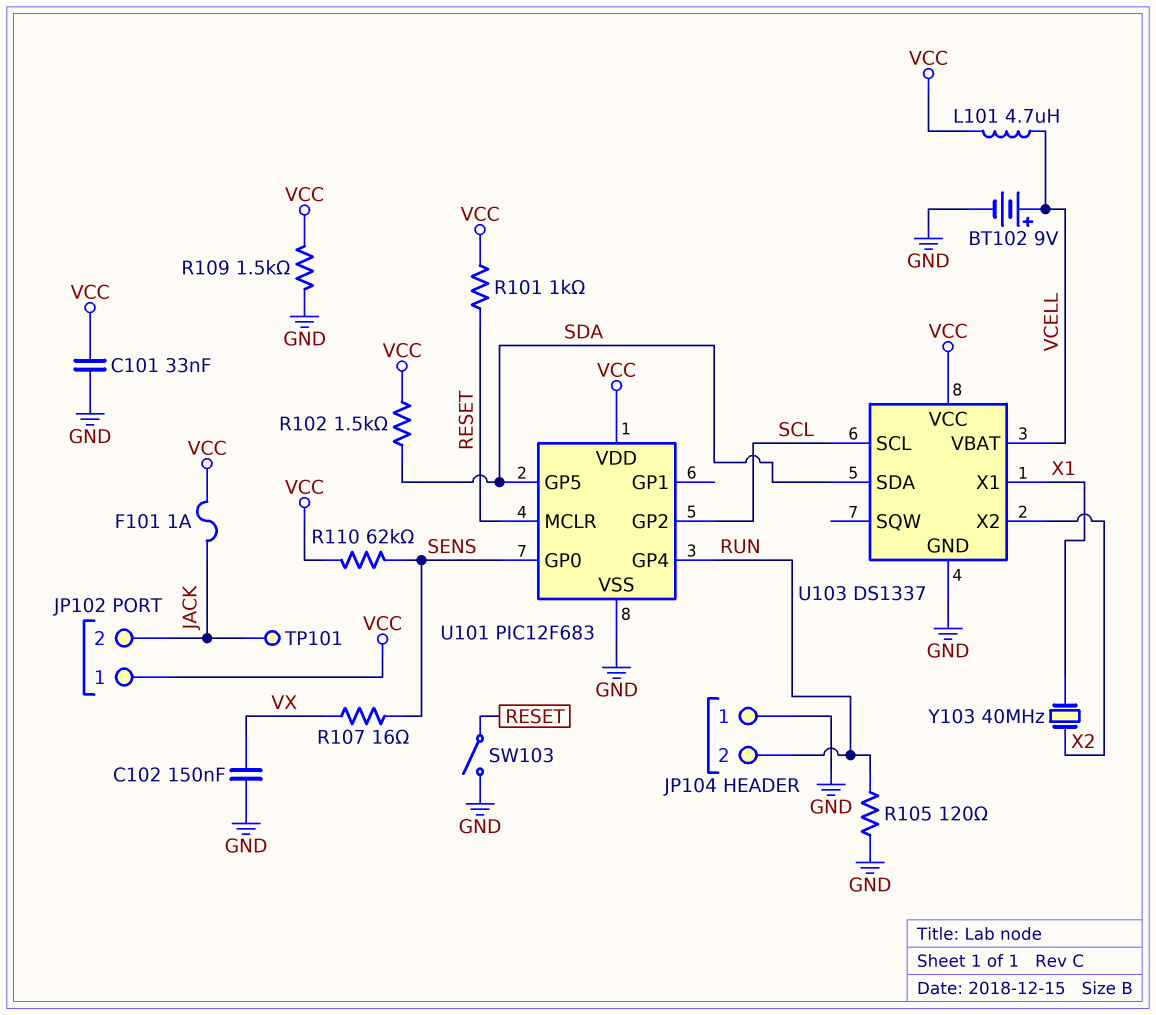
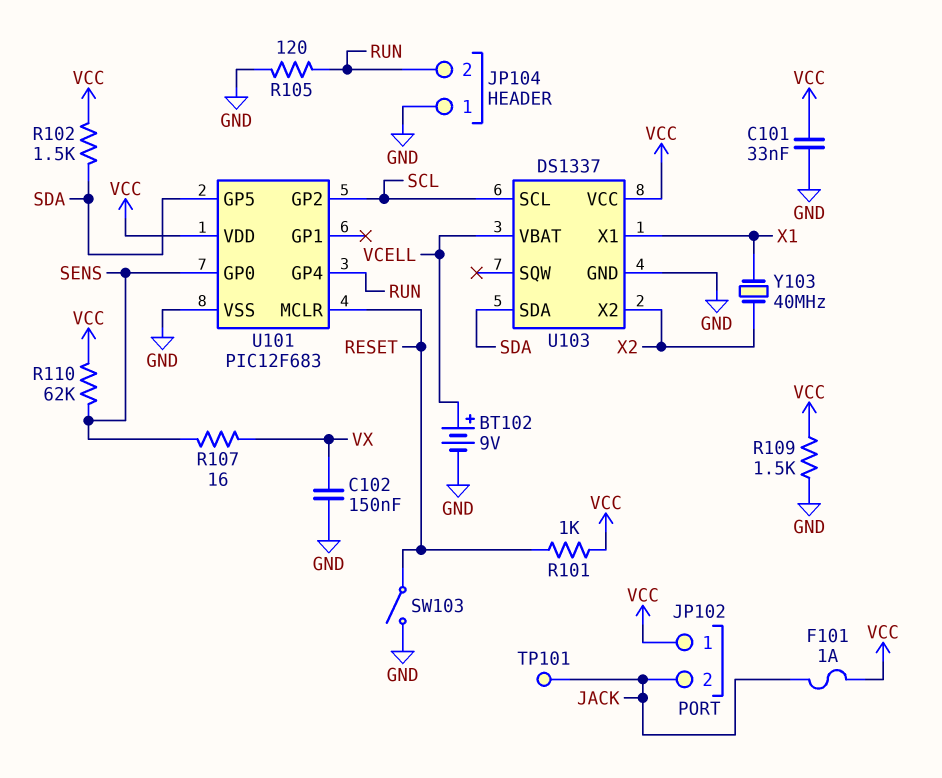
L101: 4.7uH (VCC, VCELL) -> none

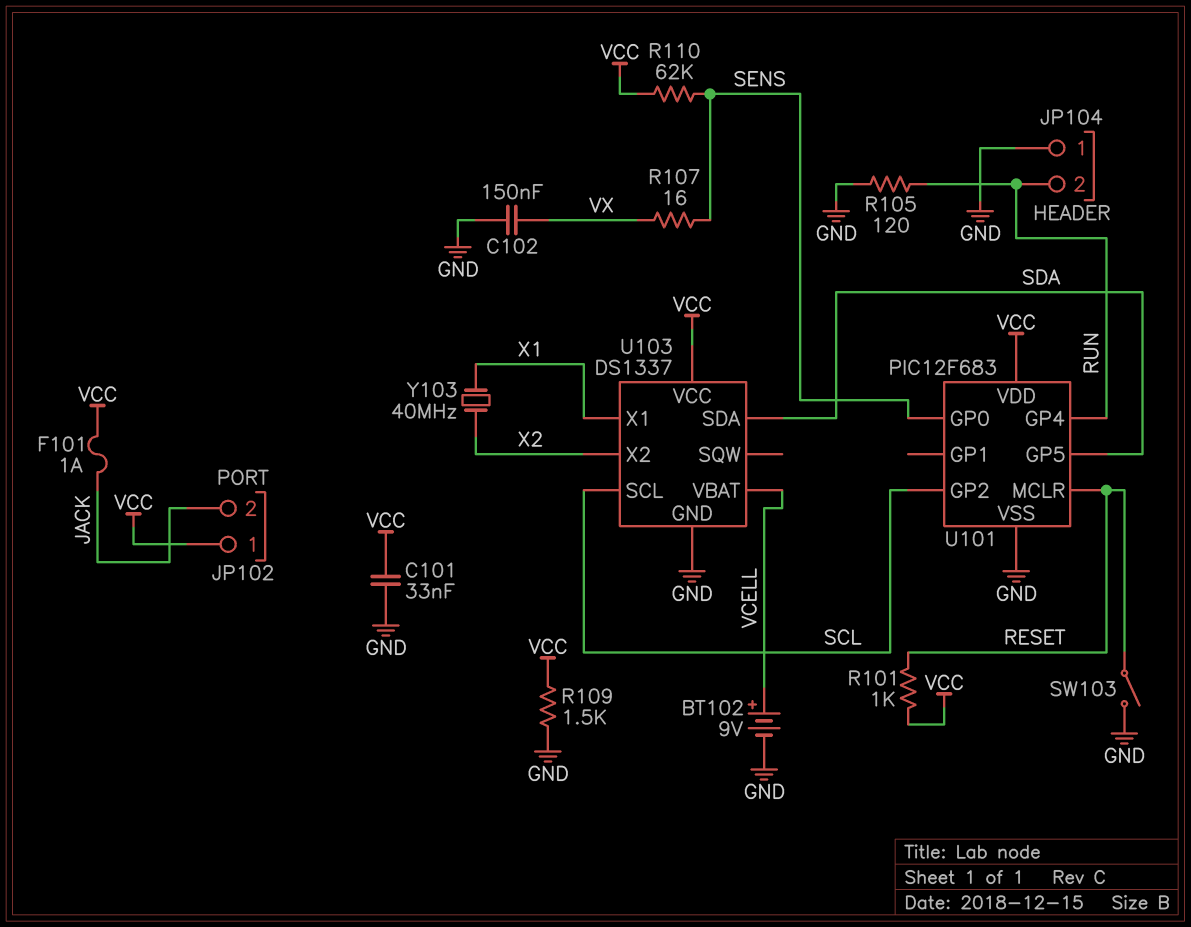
R102: 1.5k (SDA, VCC) -> none
TP101: test point (JACK) -> none

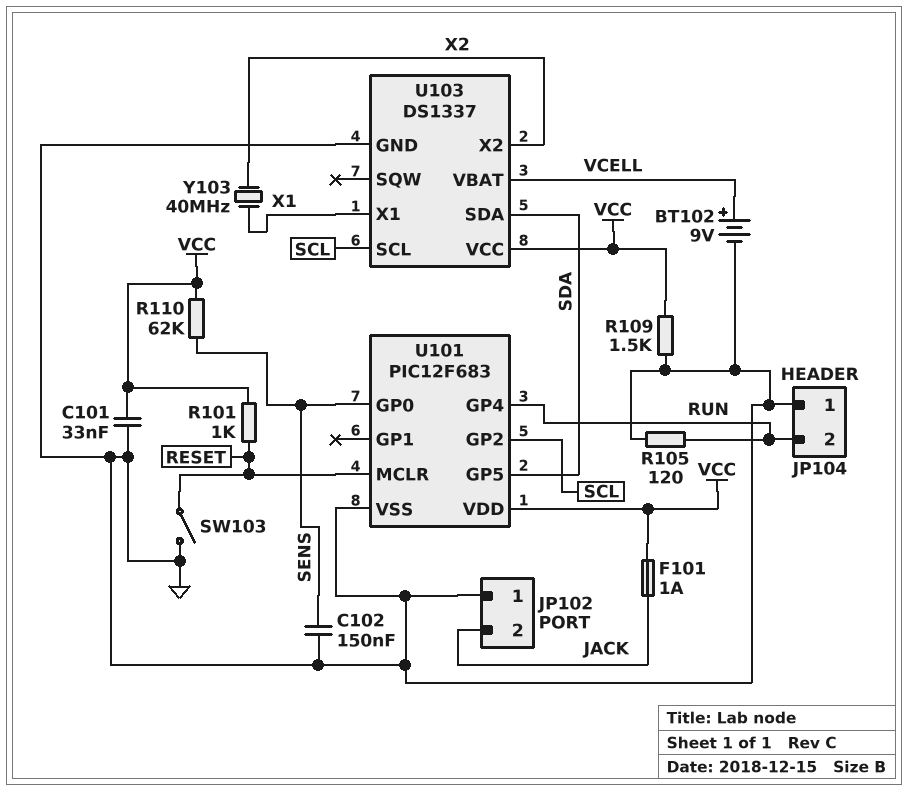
C102: 150nF (GND, VX) -> 150nF (GND, SENS)
JP102 pin 1: VCC -> GND
R107: 16 (SENS, VX) -> none

